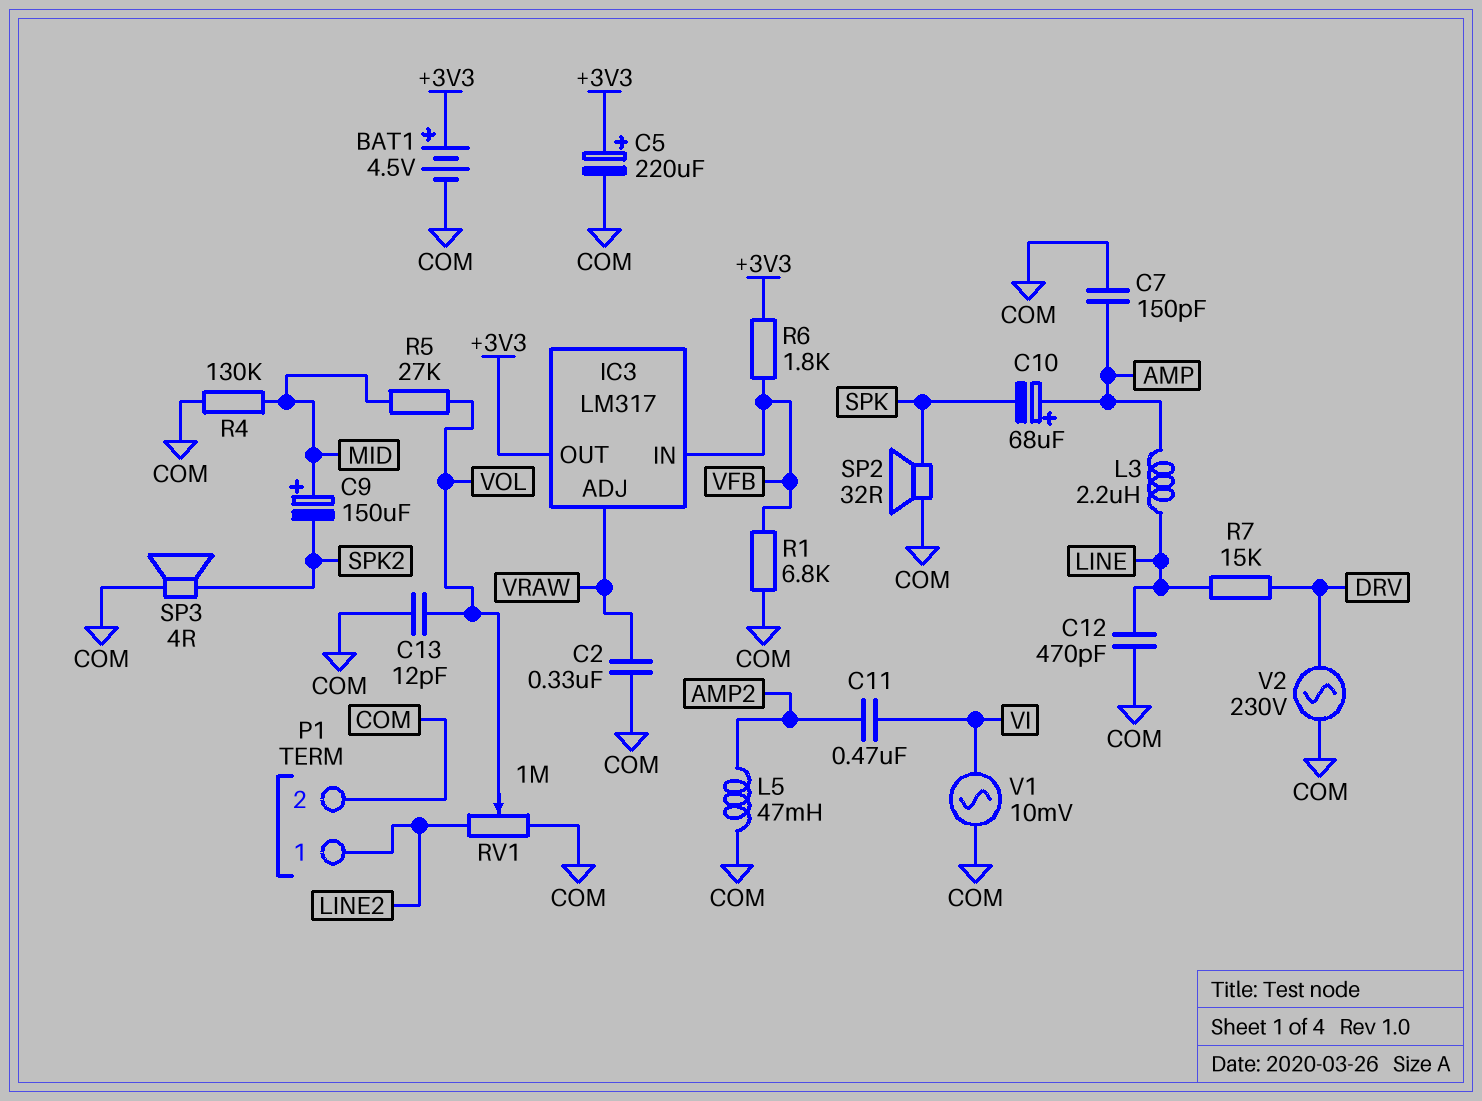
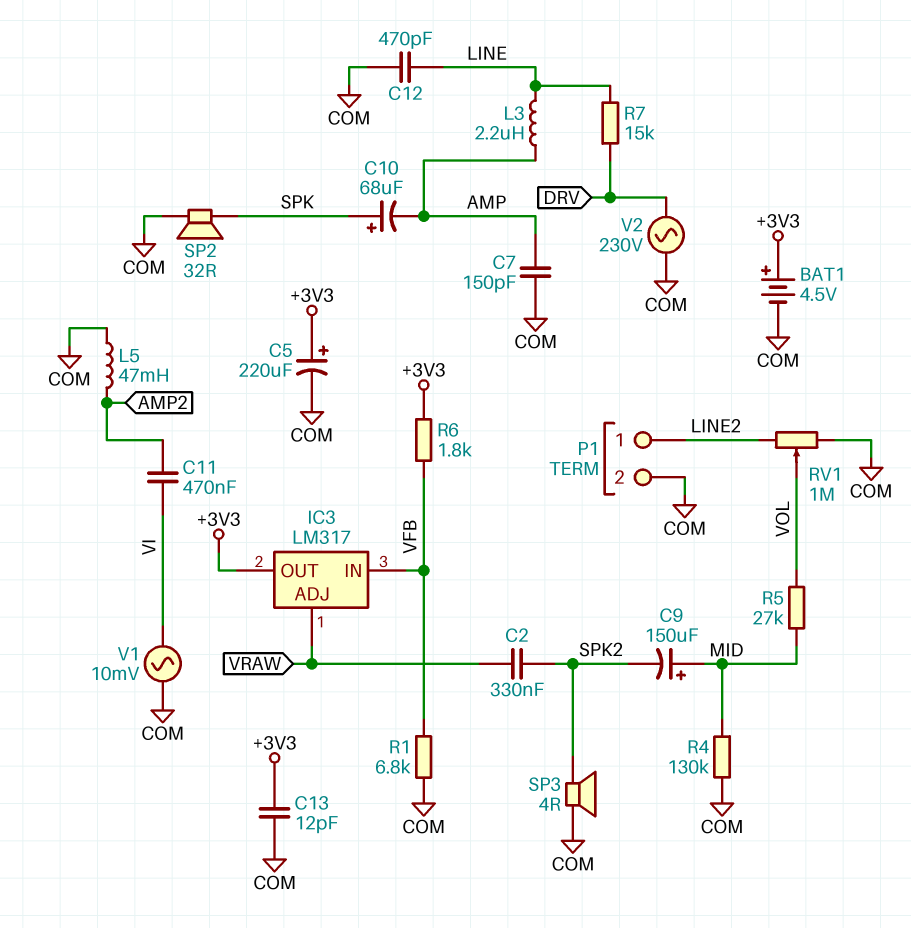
C2: 330nF (COM, VRAW) -> 330nF (SPK2, VRAW)
C10: 68uF (plus AMP, minus SPK) -> 68uF (plus SPK, minus AMP)
C13: 12pF (COM, VOL) -> 12pF (+3V3, COM)

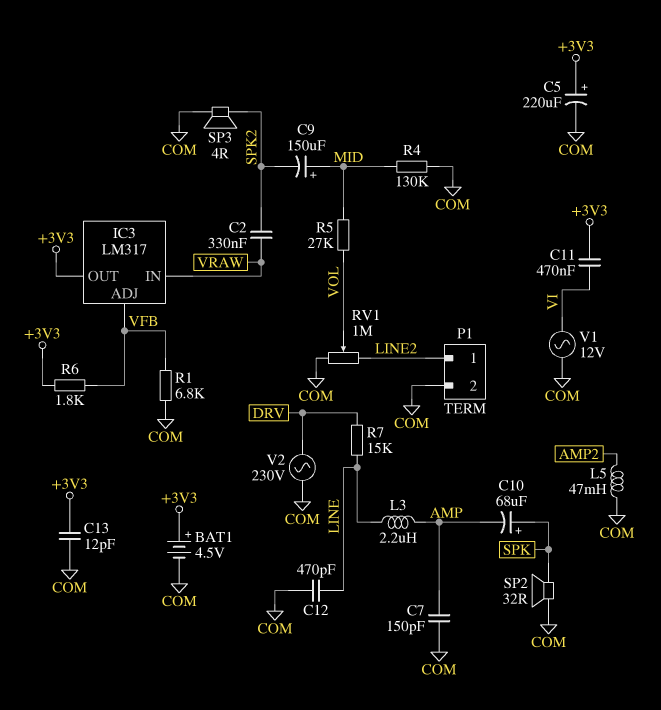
C11: 470nF (AMP2, VI) -> 470nF (+3V3, VI)
IC3 pin ADJ: VRAW -> VFB
IC3 pin IN: VFB -> VRAW
V1: AC 10mV (COM, VI) -> AC 12V (COM, VI)

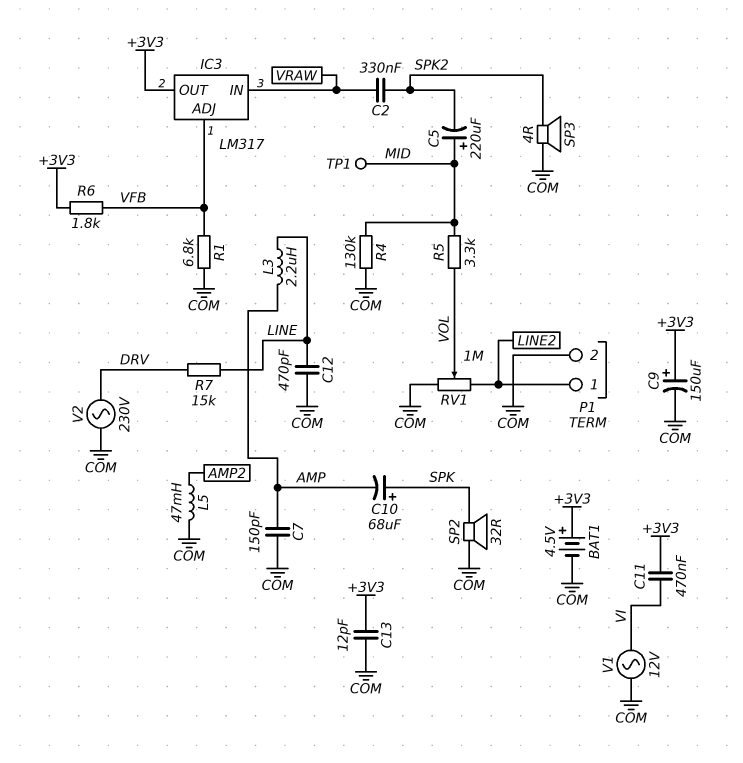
C5: 220uF (plus +3V3, minus COM) -> 220uF (plus MID, minus SPK2)
C9: 150uF (plus MID, minus SPK2) -> 150uF (plus +3V3, minus COM)
R5: 27k (MID, VOL) -> 3.3k (MID, VOL)
TP1: none -> test point (MID)

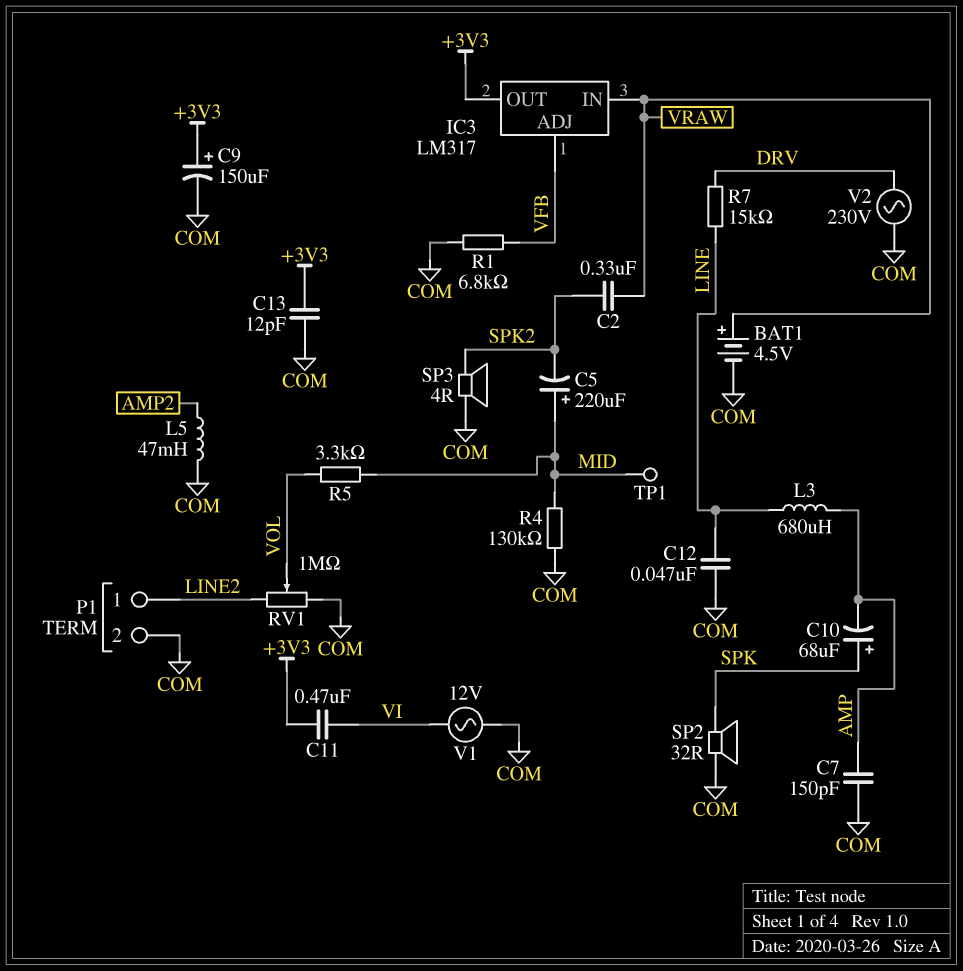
BAT1: 4.5V (plus +3V3, minus COM) -> 4.5V (plus VRAW, minus COM)
C12: 470pF (COM, LINE) -> 47nF (COM, LINE)
L3: 2.2uH (AMP, LINE) -> 680uH (AMP, LINE)
R6: 1.8k (+3V3, VFB) -> none

